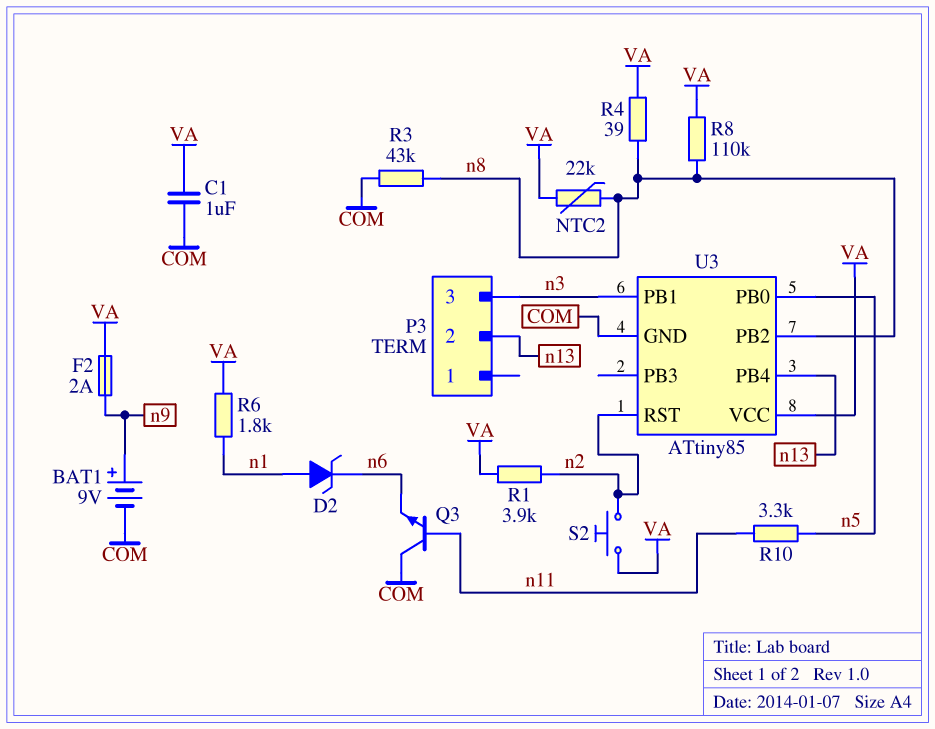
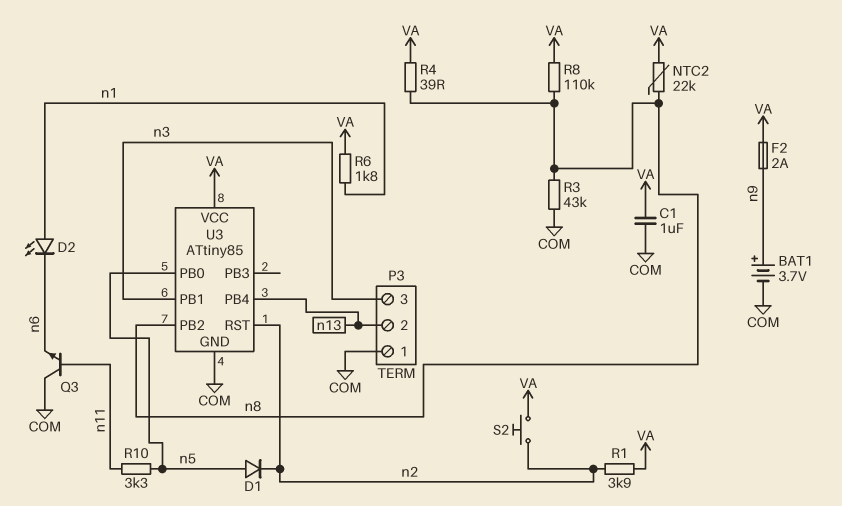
BAT1: 9V (plus n9, minus COM) -> 3.7V (plus n9, minus COM)
D1: none -> diode (A n5, K n2)
D2: zener (A n1, K n6) -> LED (A n1, K n6)
P3 pin 1: none -> COM

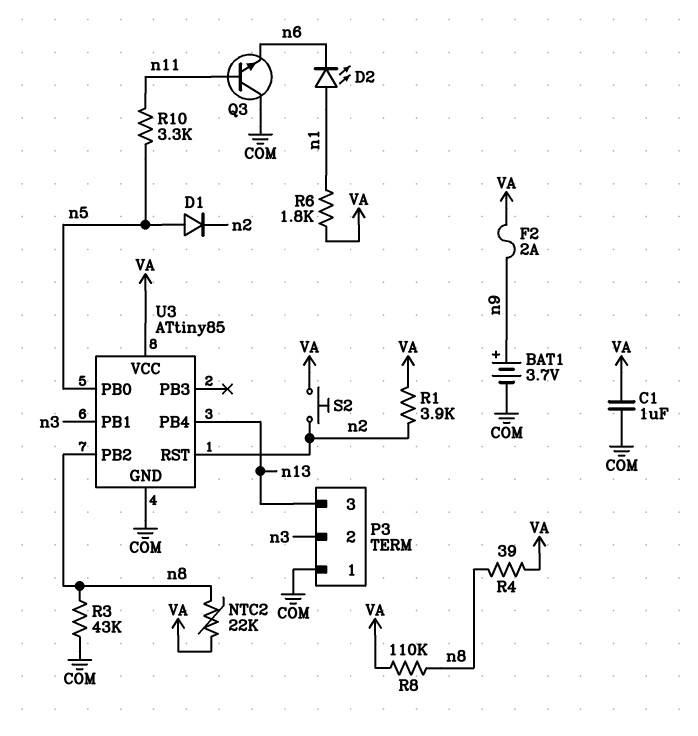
P3 pin 2: n13 -> n3
P3 pin 3: n3 -> n13

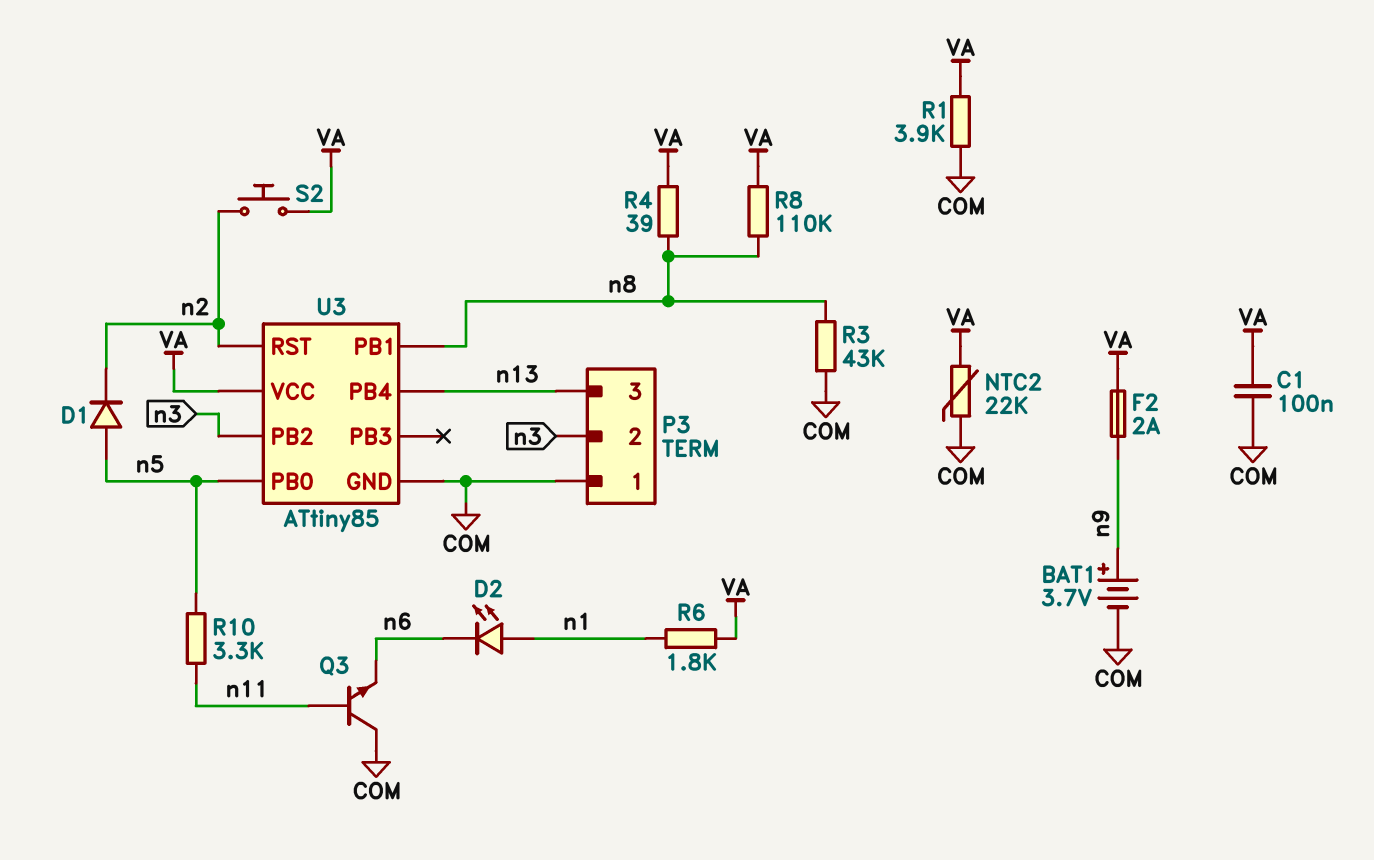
C1: 1uF (COM, VA) -> 100nF (COM, VA)
NTC2: 22k (VA, n8) -> 22k (COM, VA)
R1: 3.9k (VA, n2) -> 3.9k (COM, VA)
U3 pin PB1: n3 -> n8
U3 pin PB2: n8 -> n3

